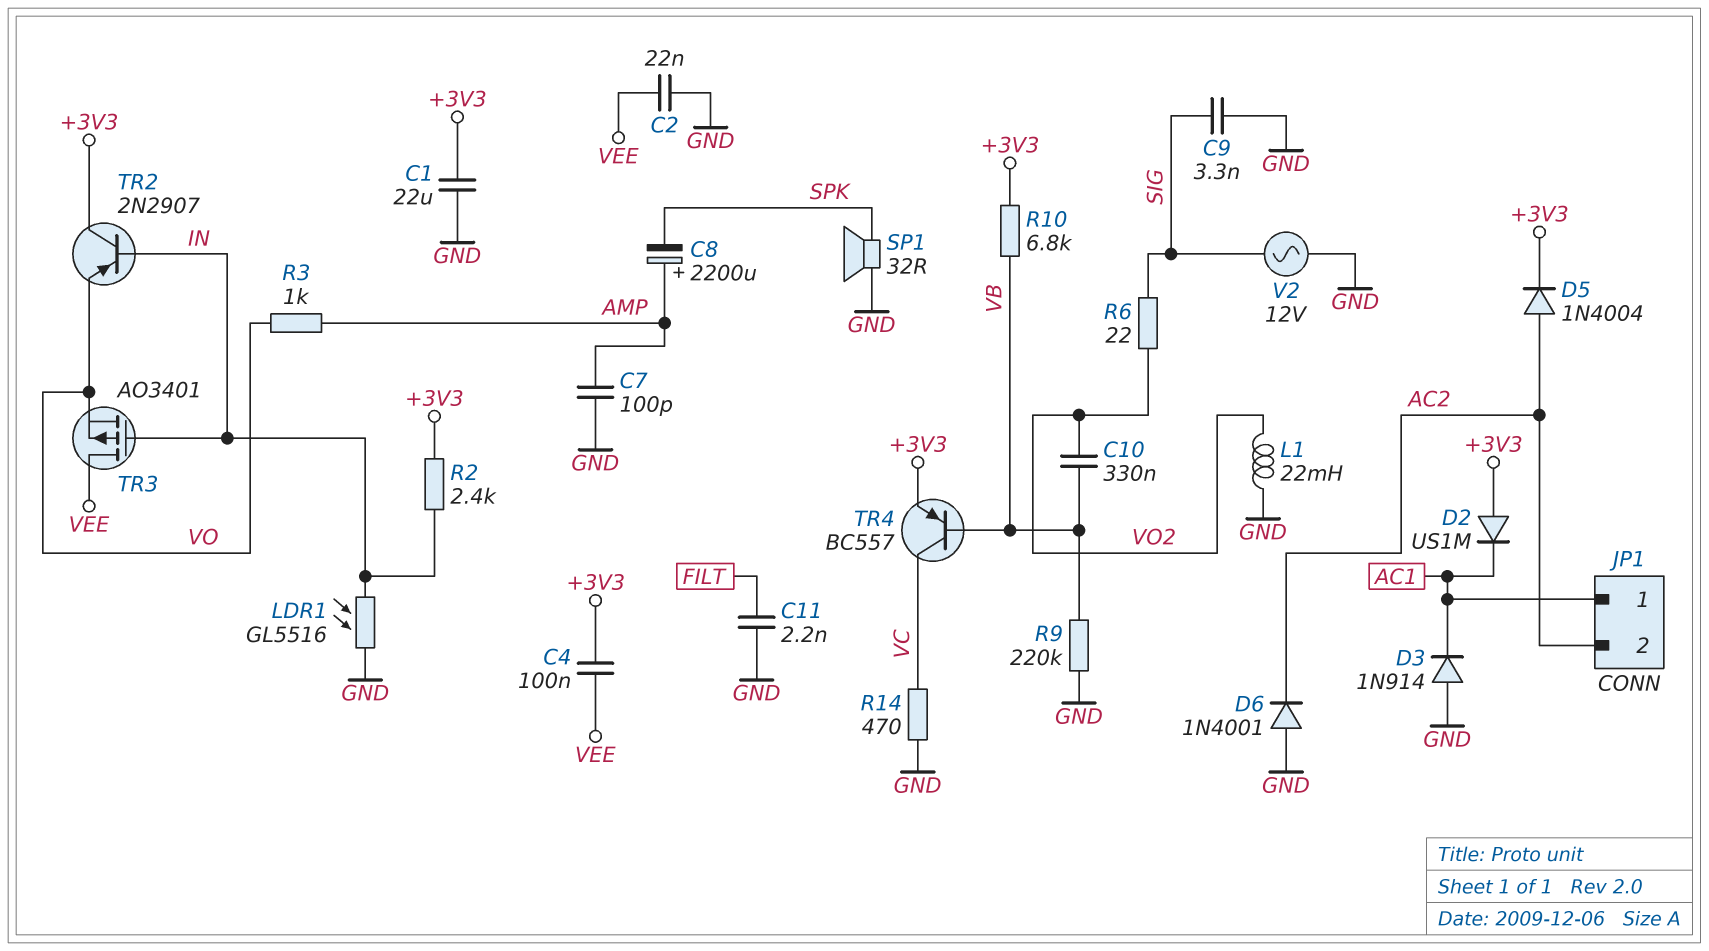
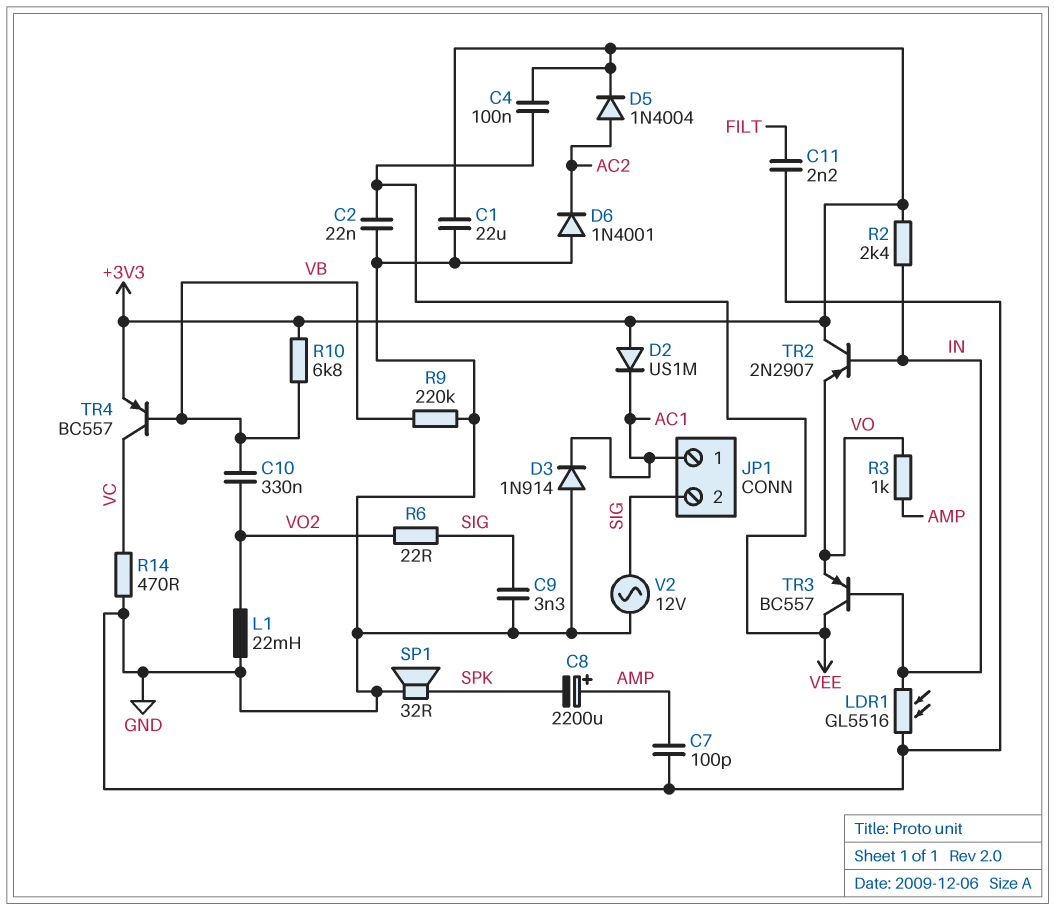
JP1 pin 2: AC2 -> SIG
TR3: PMOS AO3401 (G IN, D VEE, S VO) -> PNP BC557 (B IN, C VEE, E VO)

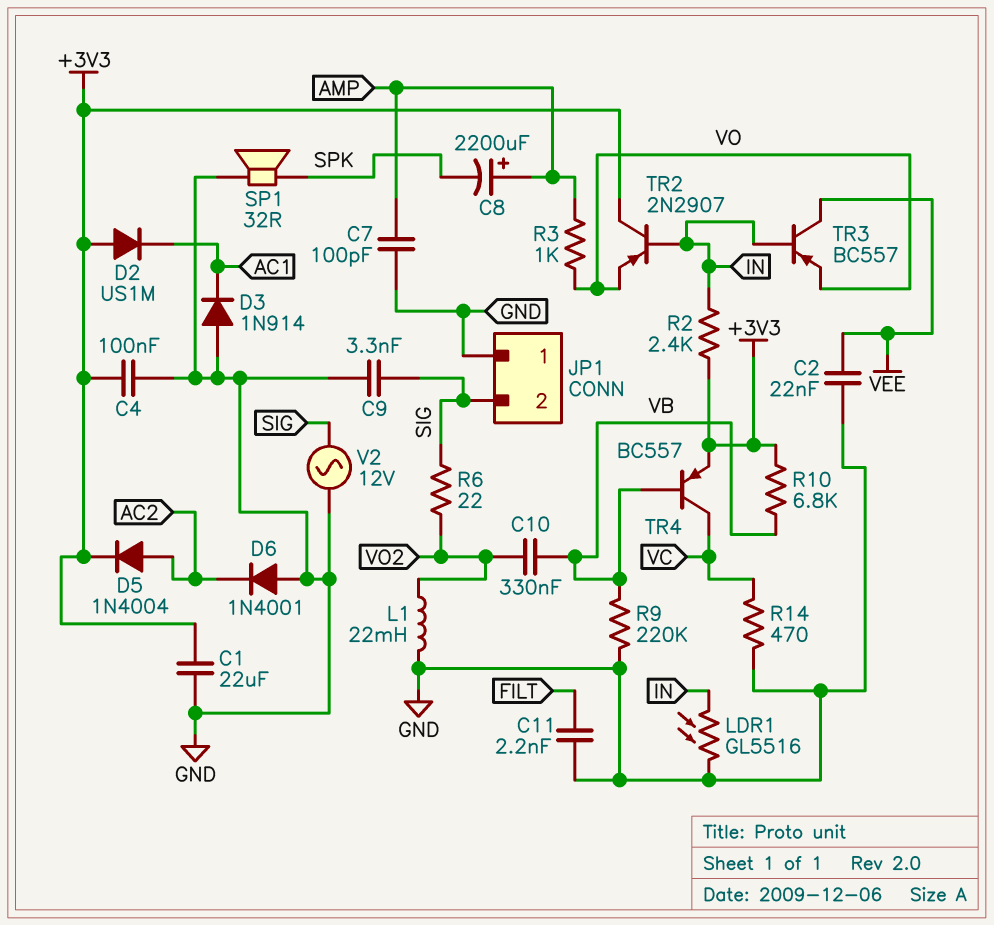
C4: 100nF (+3V3, VEE) -> 100nF (+3V3, GND)
JP1 pin 1: AC1 -> GND

